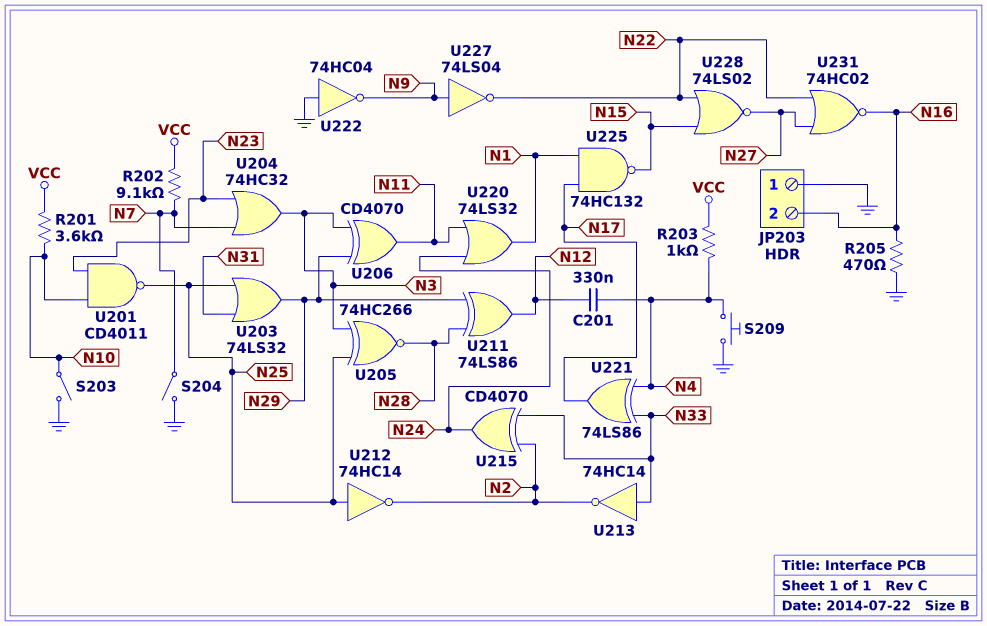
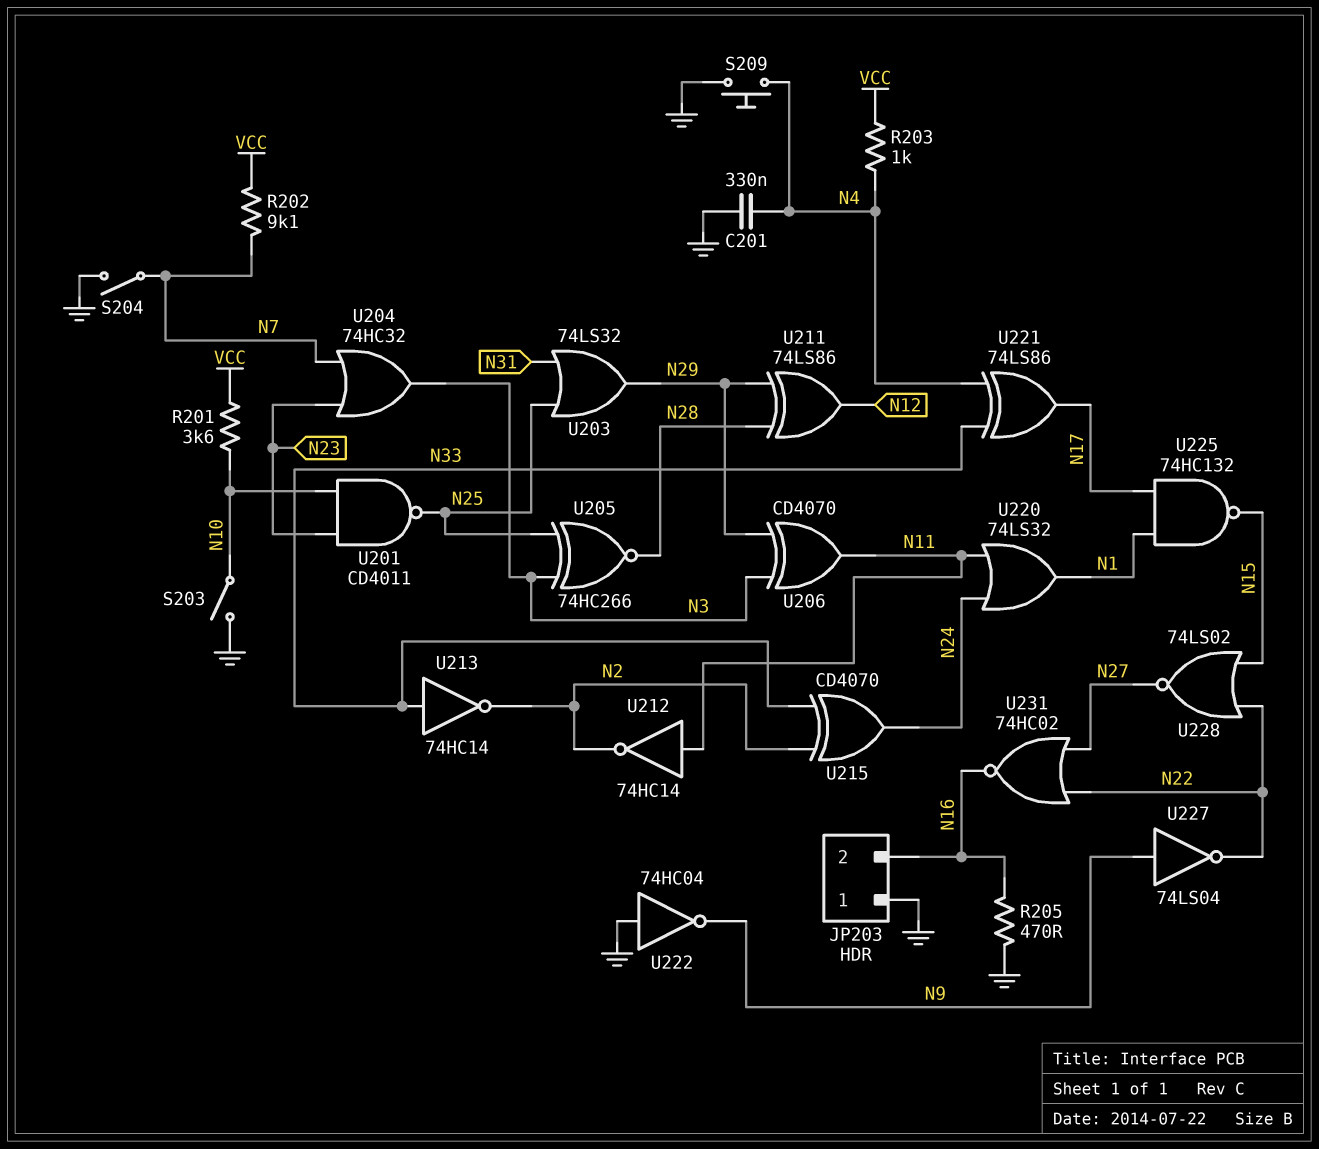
C201: 330nF (N4, N12) -> 330nF (GND, N4)
U212: NOT 74HC14 (in N25, out N2) -> NOT 74HC14 (in N11, out N2)

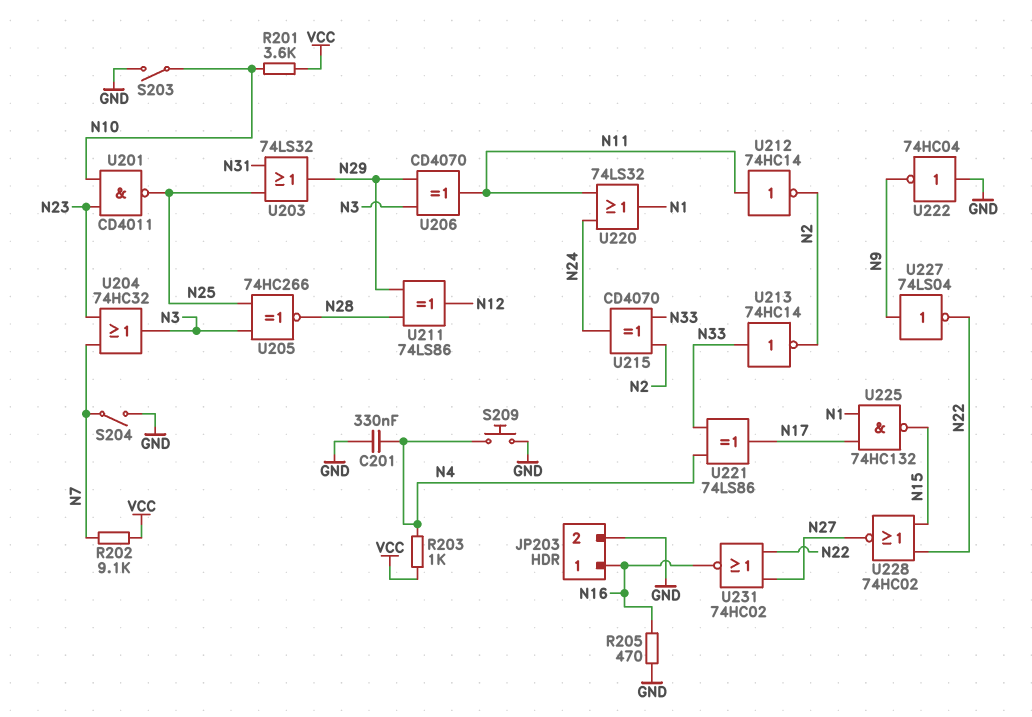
JP203 pin 1: GND -> N16
JP203 pin 2: N16 -> GND
U228: NOR 74LS02 (in N15, in N22, out N27) -> NOR 74HC02 (in N15, in N22, out N27)

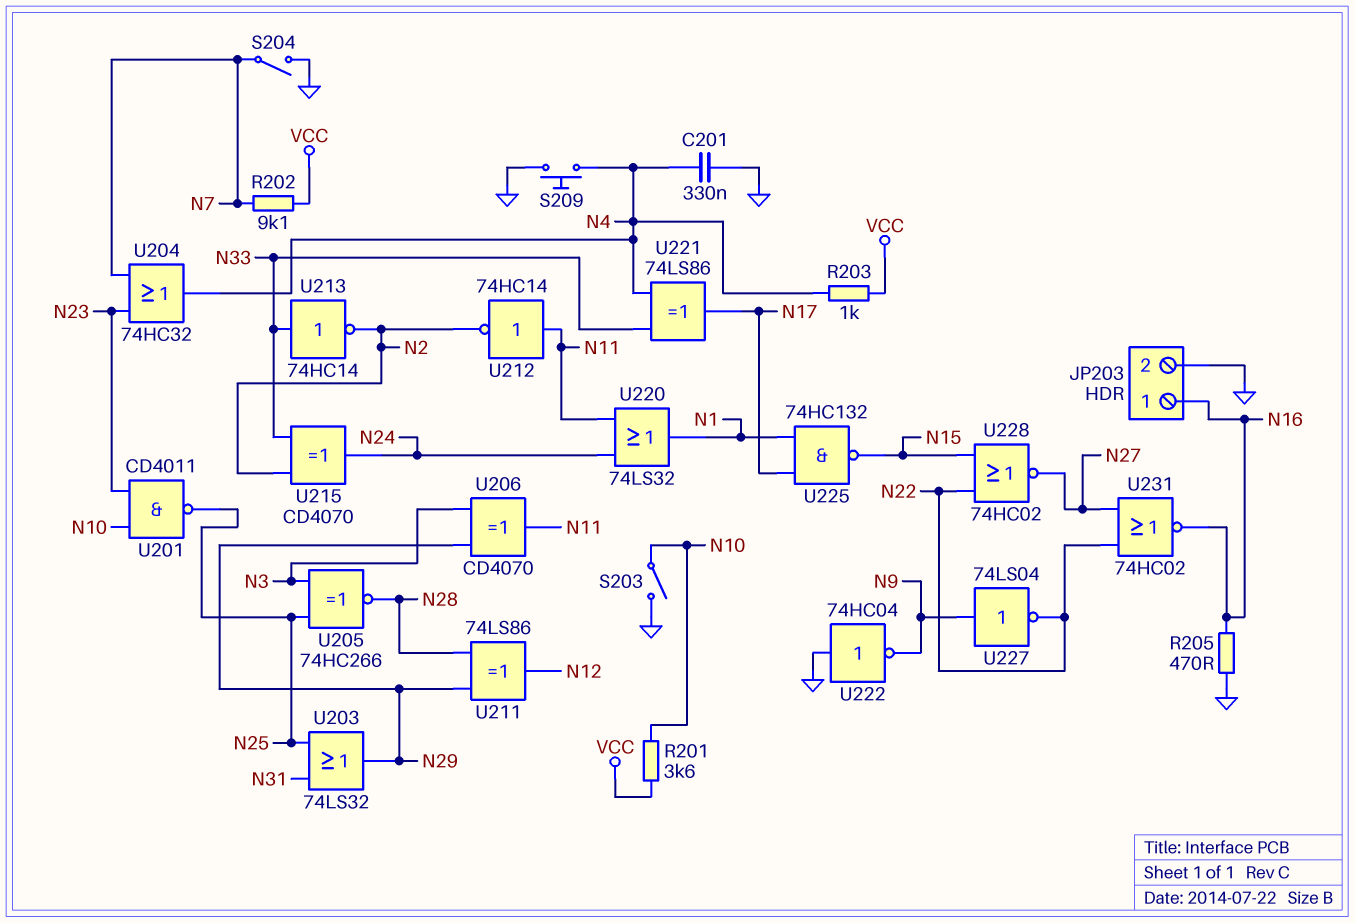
U204: OR 74HC32 (in N7, in N23, out N3) -> OR 74HC32 (in N7, in N23, out N4)

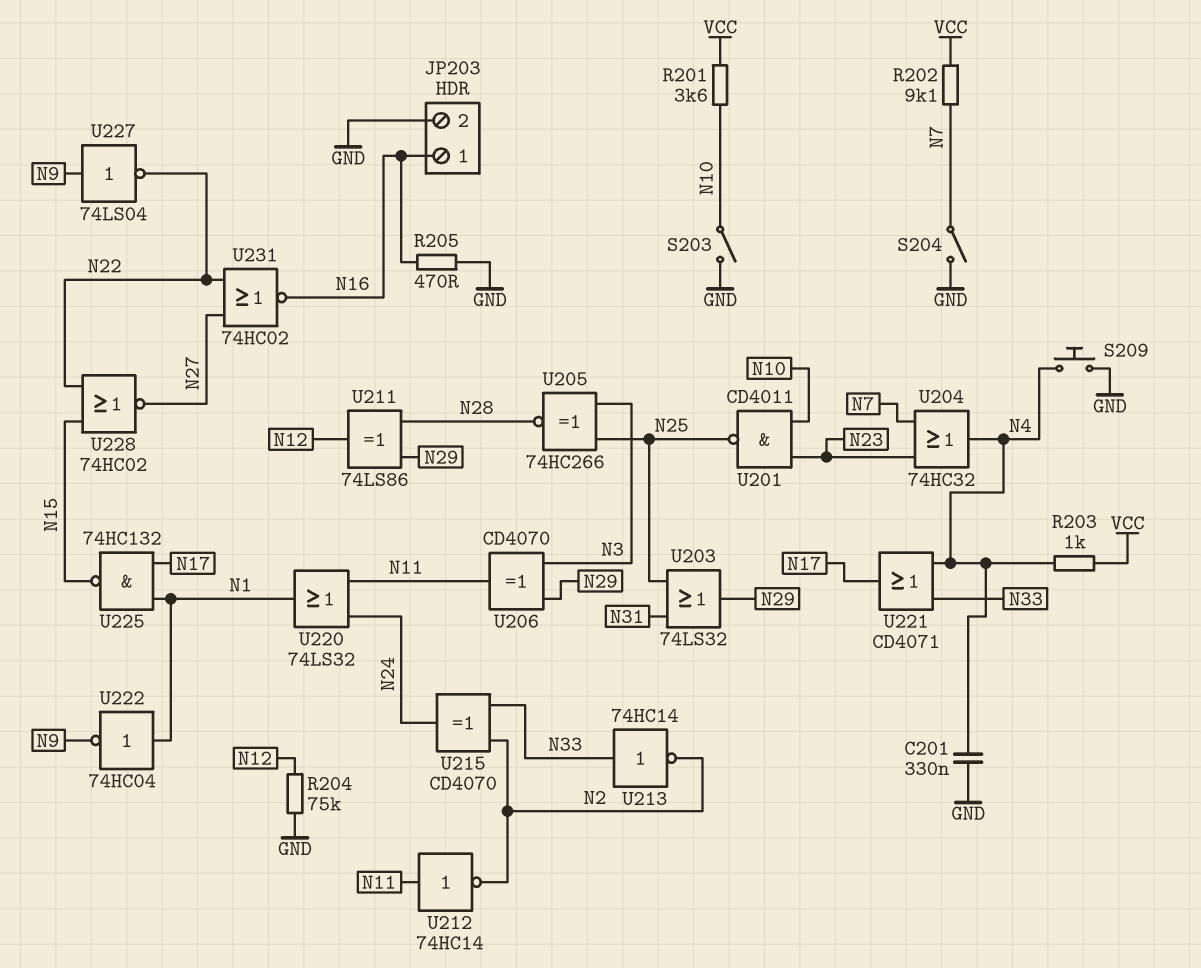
R204: none -> 75k (GND, N12)
U221: XOR 74LS86 (in N4, in N33, out N17) -> OR CD4071 (in N4, in N33, out N17)
U222: NOT 74HC04 (in GND, out N9) -> NOT 74HC04 (in N1, out N9)

